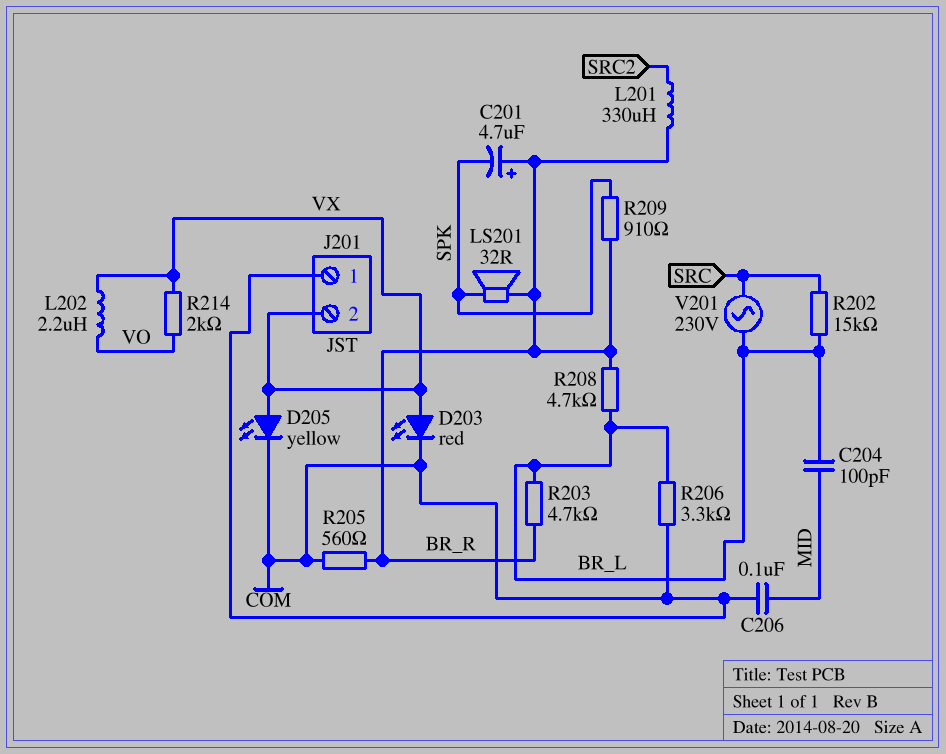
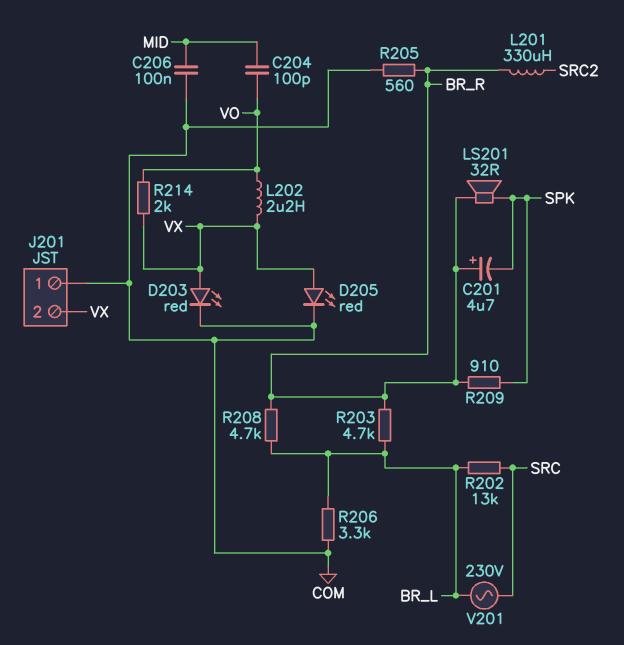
C204: 100pF (BR_L, MID) -> 100pF (MID, VO)
D205: LED yellow (A VX, K COM) -> LED red (A VX, K COM)
R202: 15k (BR_L, SRC) -> 13k (BR_L, SRC)

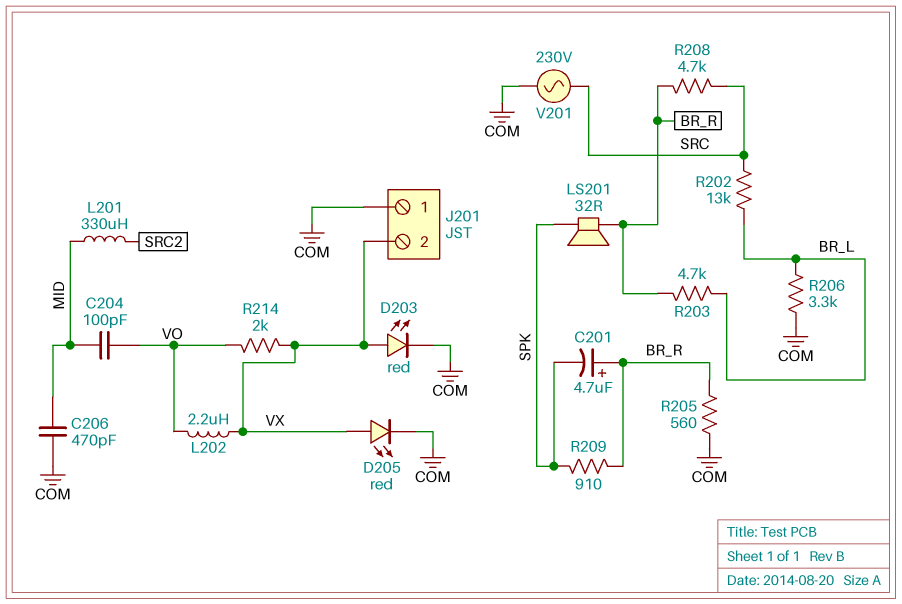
C206: 100nF (COM, MID) -> 470pF (COM, MID)
L201: 330uH (BR_R, SRC2) -> 330uH (MID, SRC2)
R208: 4.7k (BR_L, BR_R) -> 4.7k (BR_R, SRC)
V201: AC 230V (BR_L, SRC) -> AC 230V (COM, SRC)

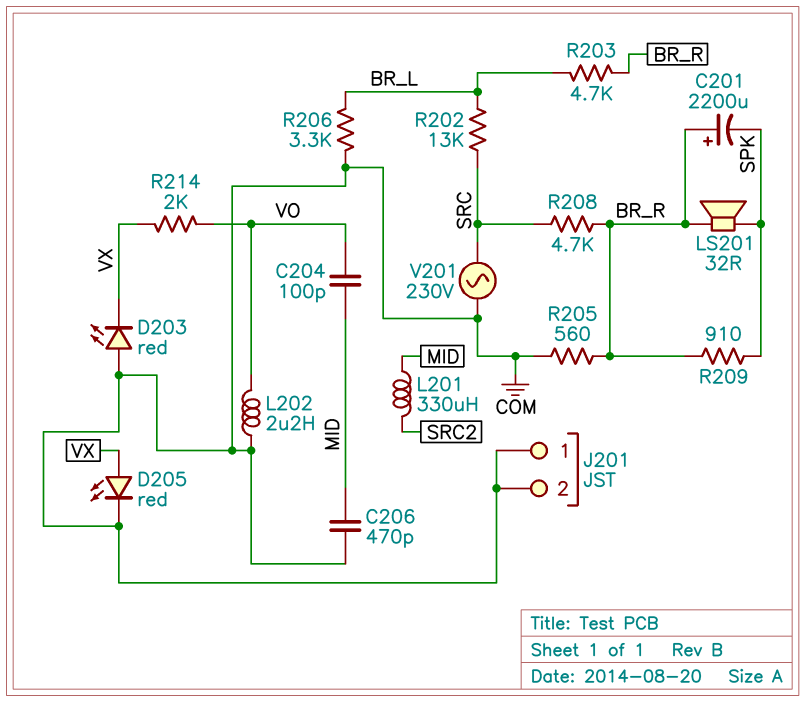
C201: 4.7uF (plus BR_R, minus SPK) -> 2200uF (plus BR_R, minus SPK)
D203: LED red (A VX, K COM) -> LED red (A COM, K VX)
J201 pin 2: VX -> COM
L202: 2.2uH (VO, VX) -> 2.2uH (COM, VO)

